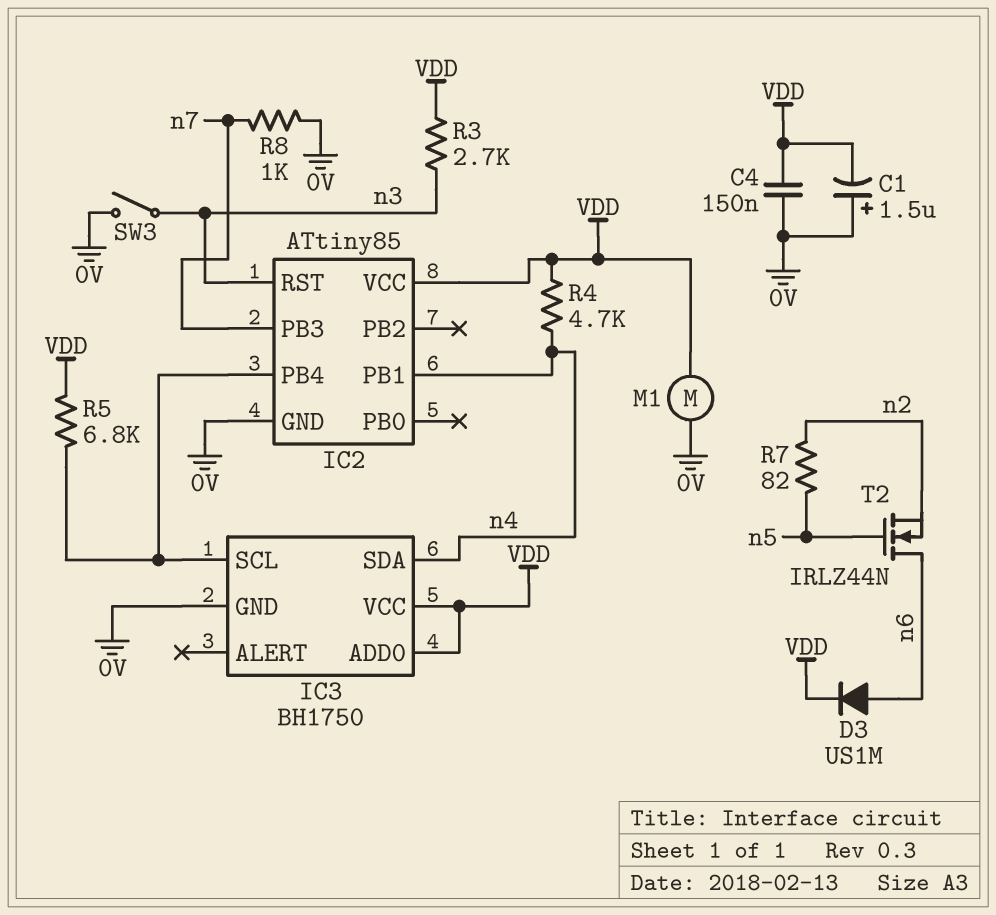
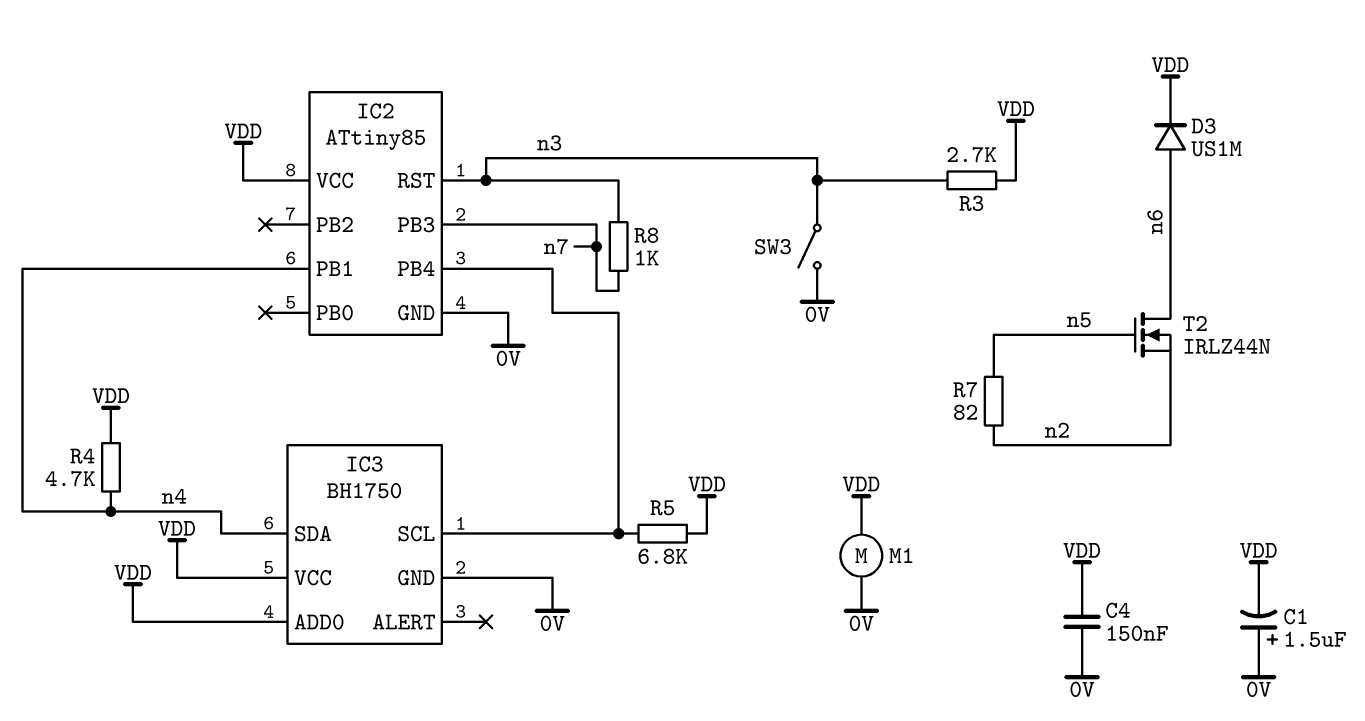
R8: 1k (0V, n7) -> 1k (n3, n7)

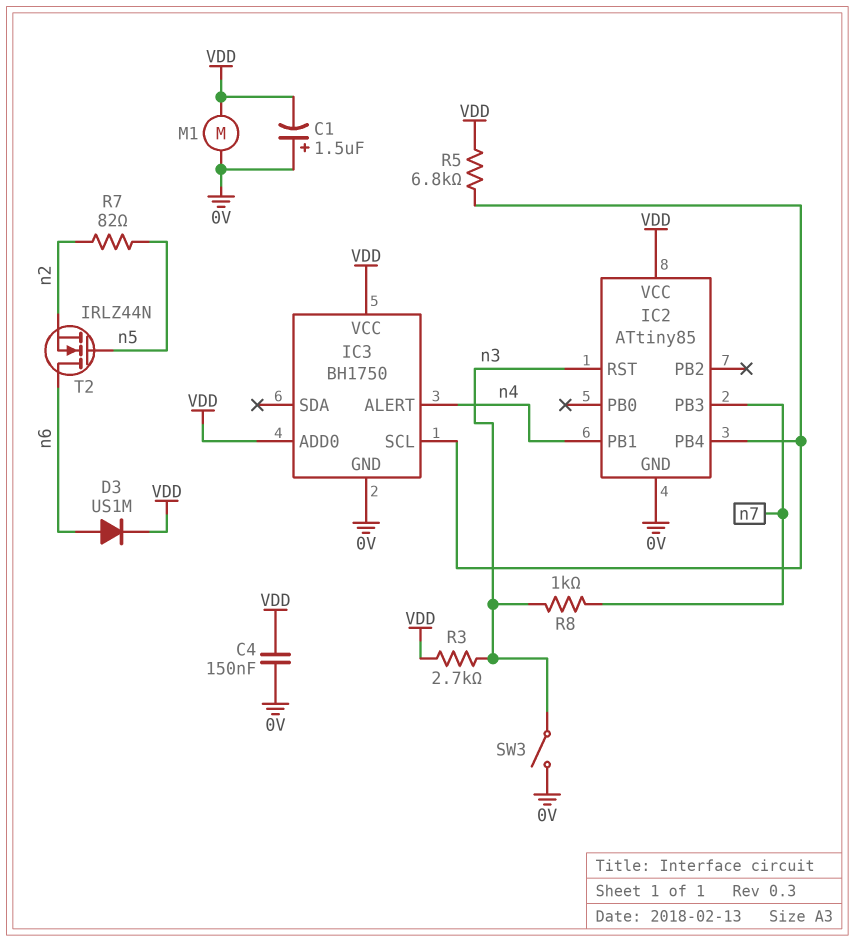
IC3 pin ALERT: none -> n4
IC3 pin SDA: n4 -> none
R4: 4.7k (VDD, n4) -> none

